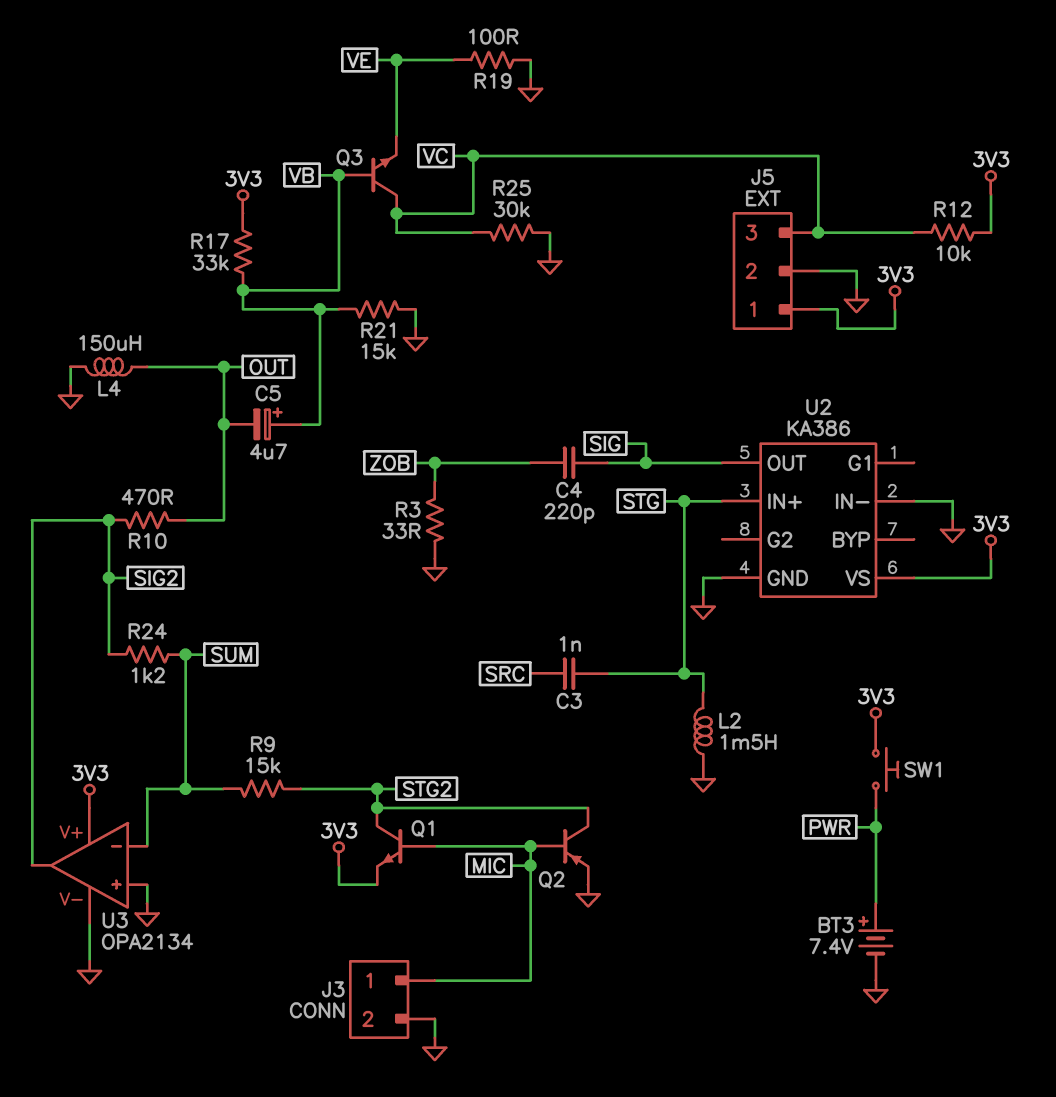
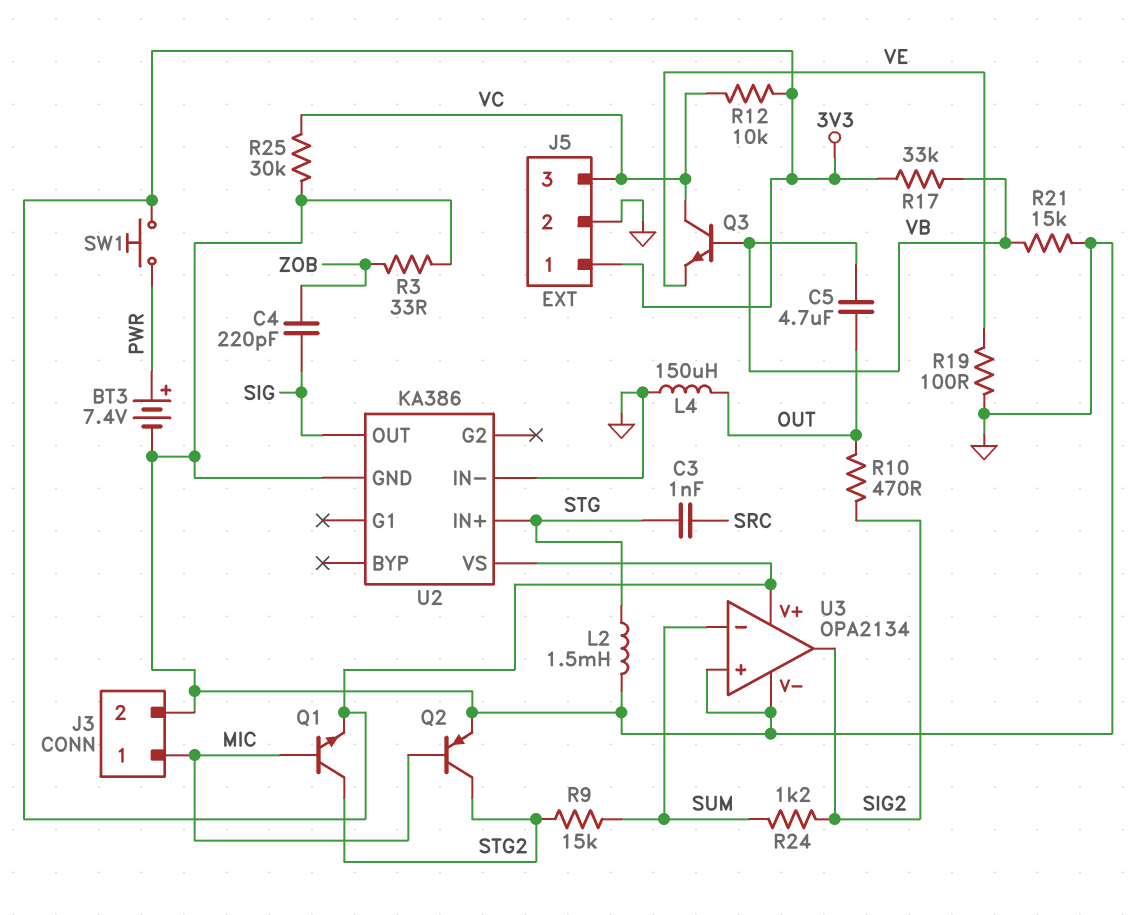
C5: 4.7uF (plus VB, minus OUT) -> 4.7uF (OUT, VB)

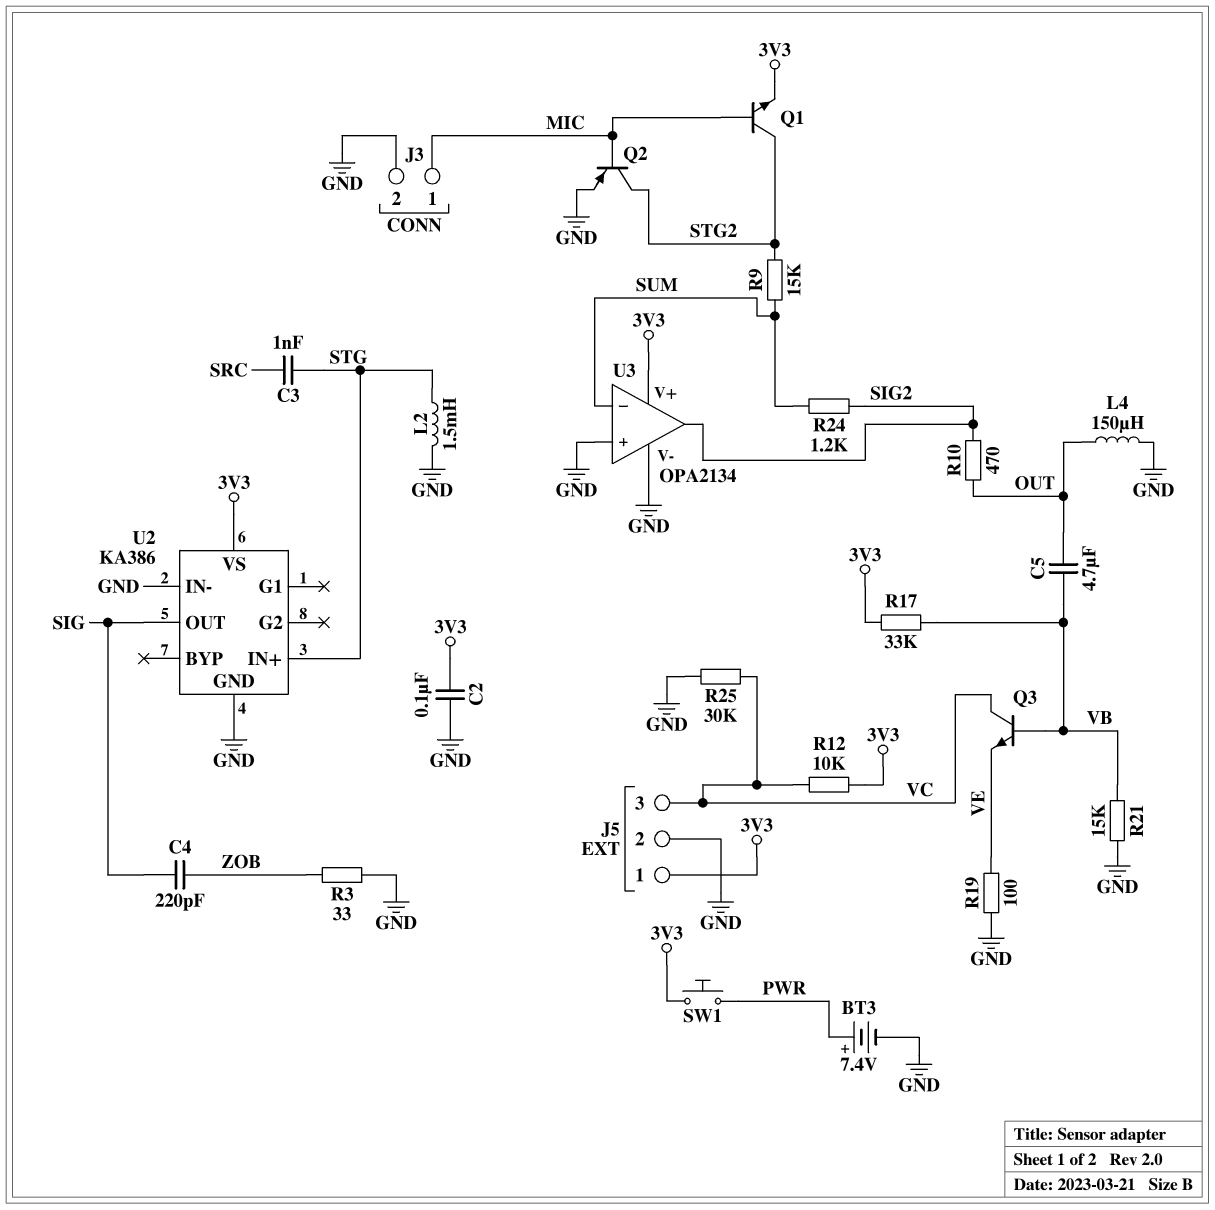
C2: none -> 100nF (3V3, GND)

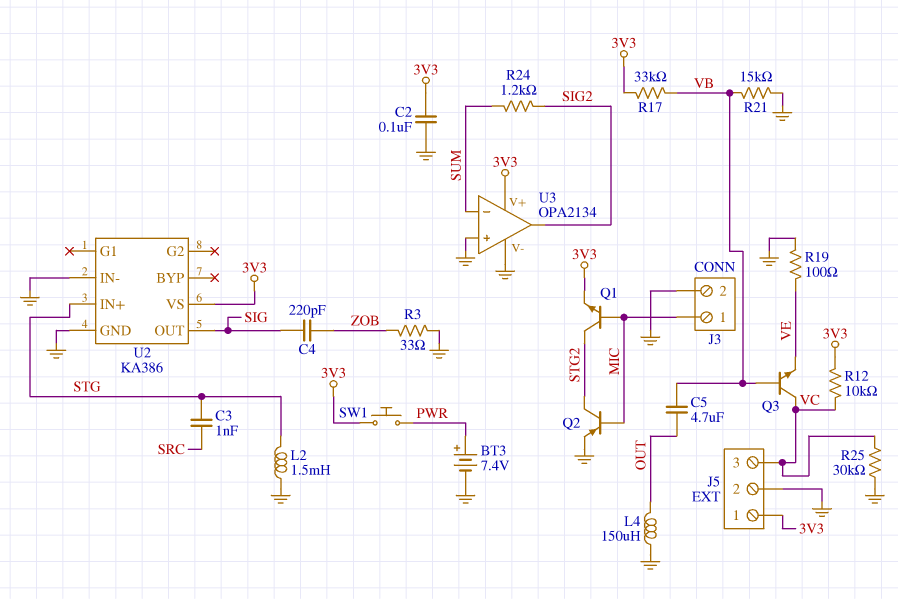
R9: 15k (STG2, SUM) -> none
R10: 470 (OUT, SIG2) -> none

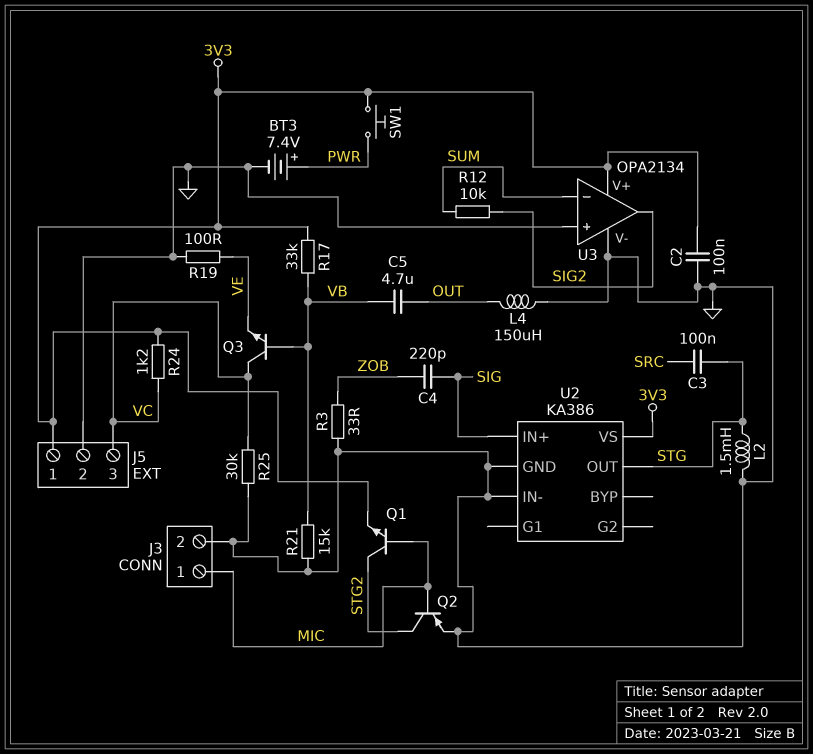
C3: 1nF (SRC, STG) -> 100nF (SRC, STG)
R12: 10k (3V3, VC) -> 10k (SIG2, SUM)
R24: 1.2k (SIG2, SUM) -> 1.2k (3V3, VC)
U2 pin IN+: STG -> SIG
U2 pin OUT: SIG -> STG

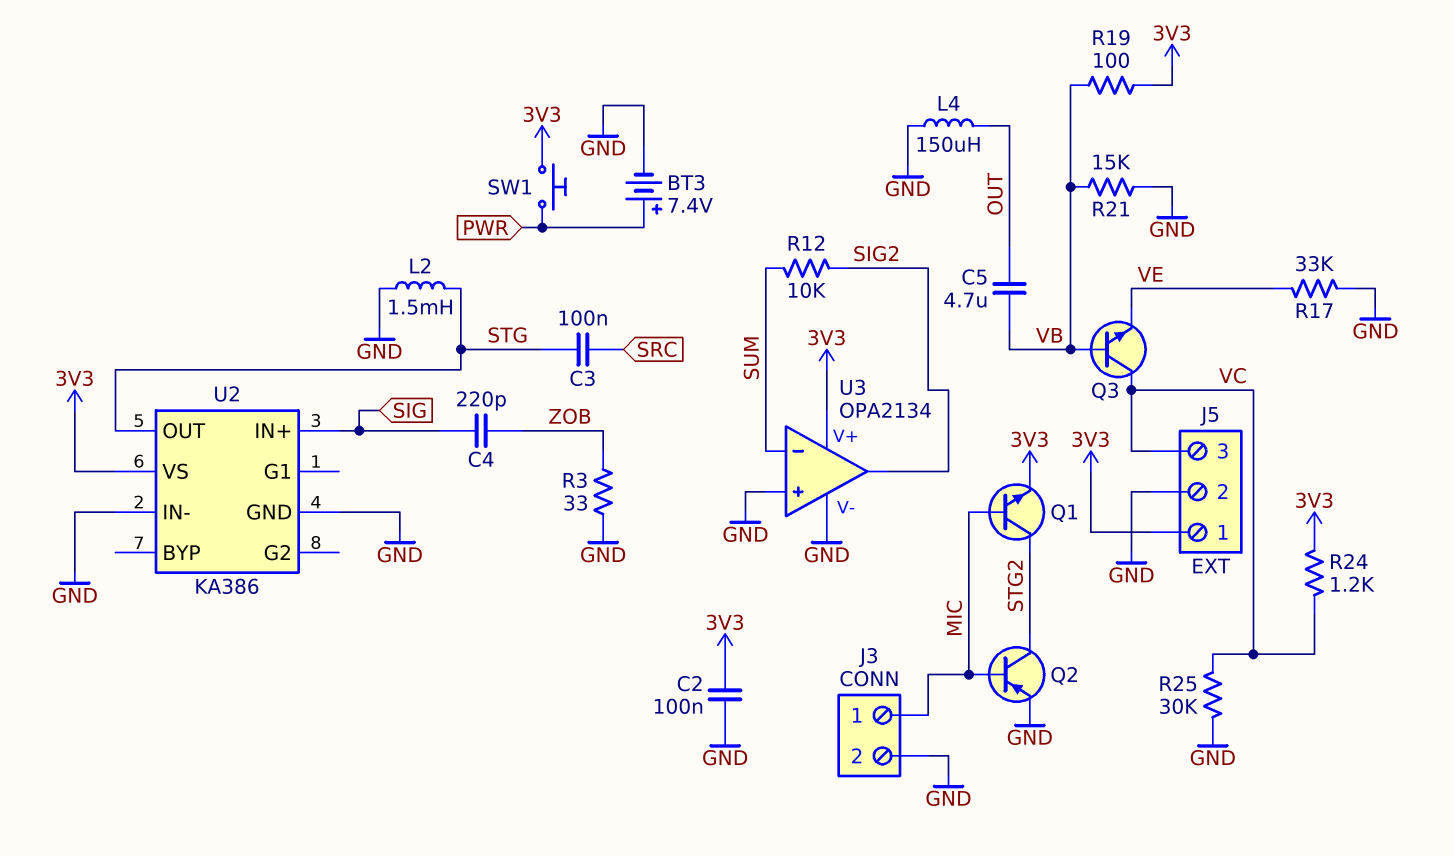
R17: 33k (3V3, VB) -> 33k (GND, VE)
R19: 100 (GND, VE) -> 100 (3V3, VB)

